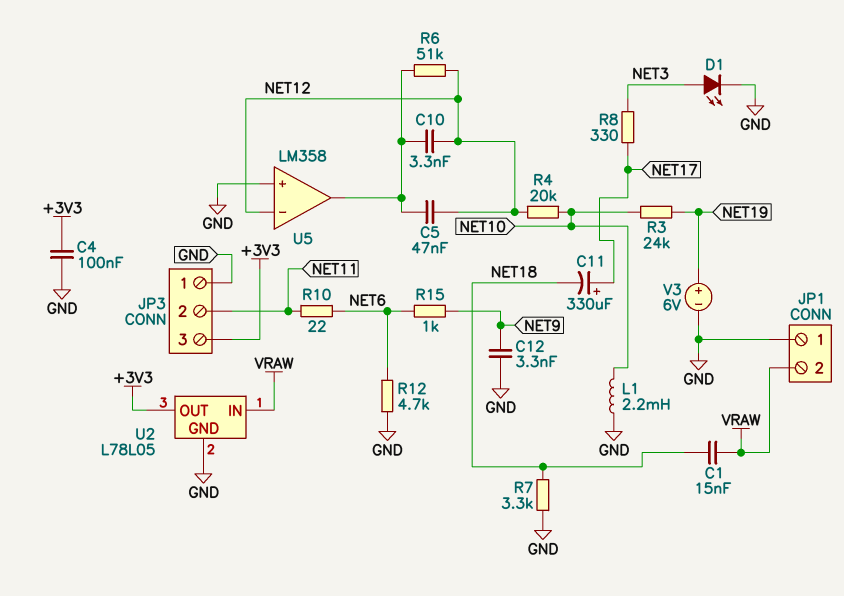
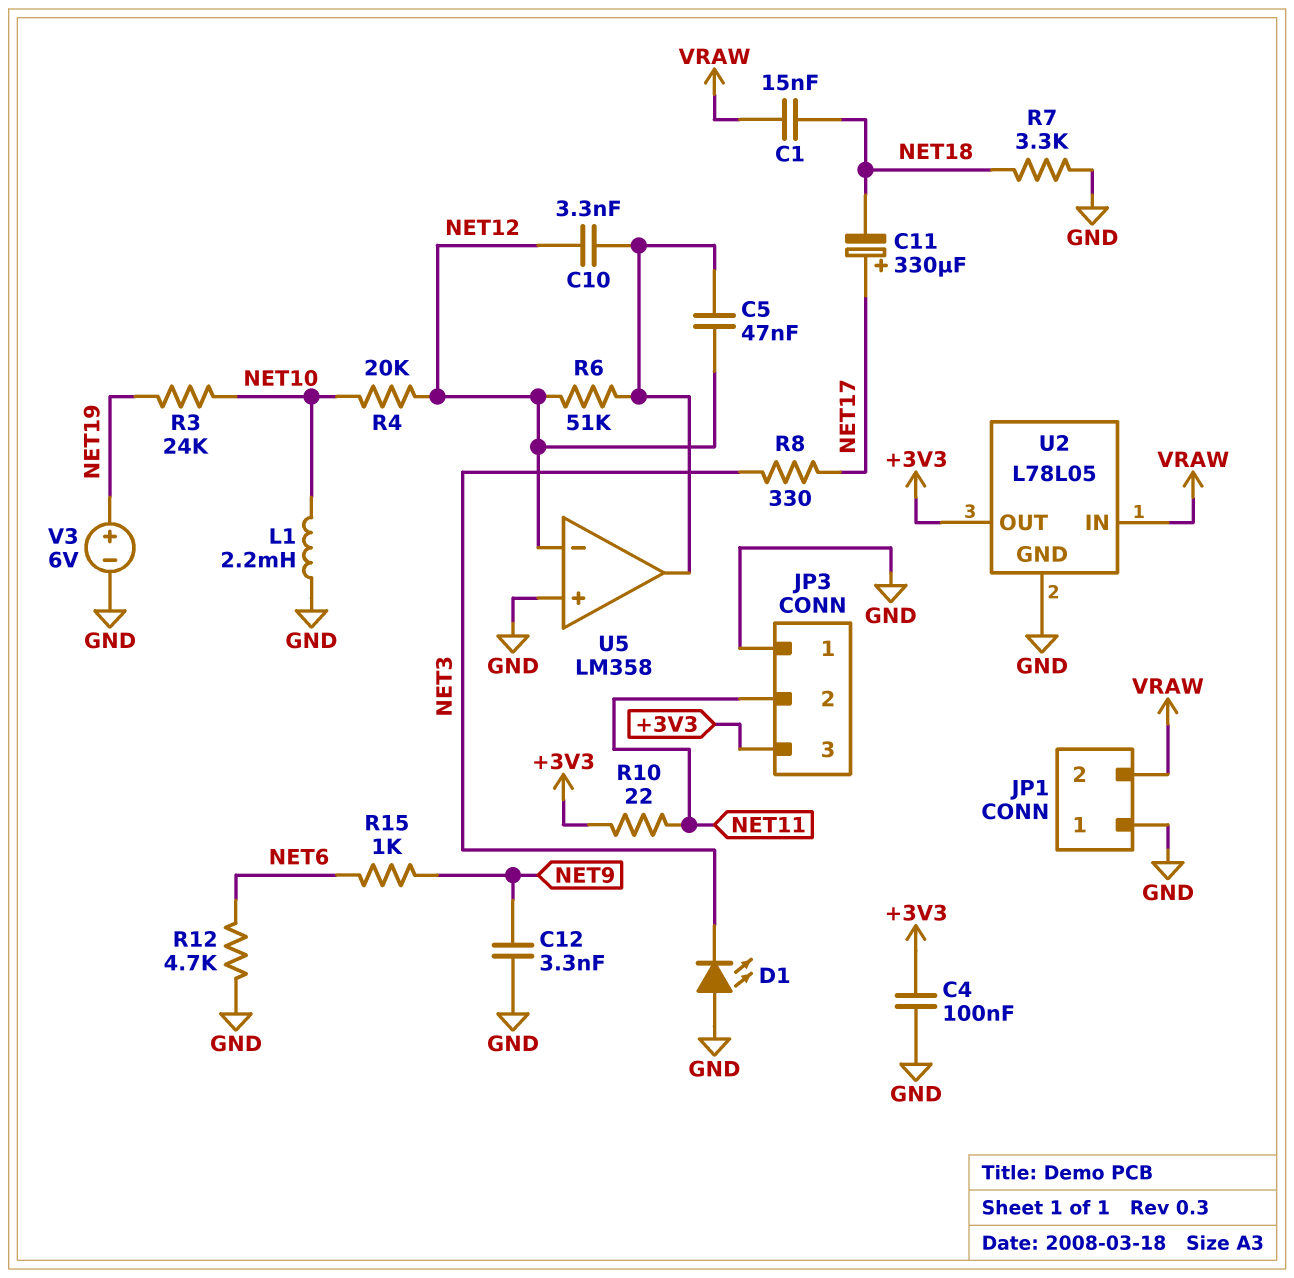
D1: LED (A NET3, K GND) -> LED (A GND, K NET3)
R10: 22 (NET6, NET11) -> 22 (+3V3, NET11)

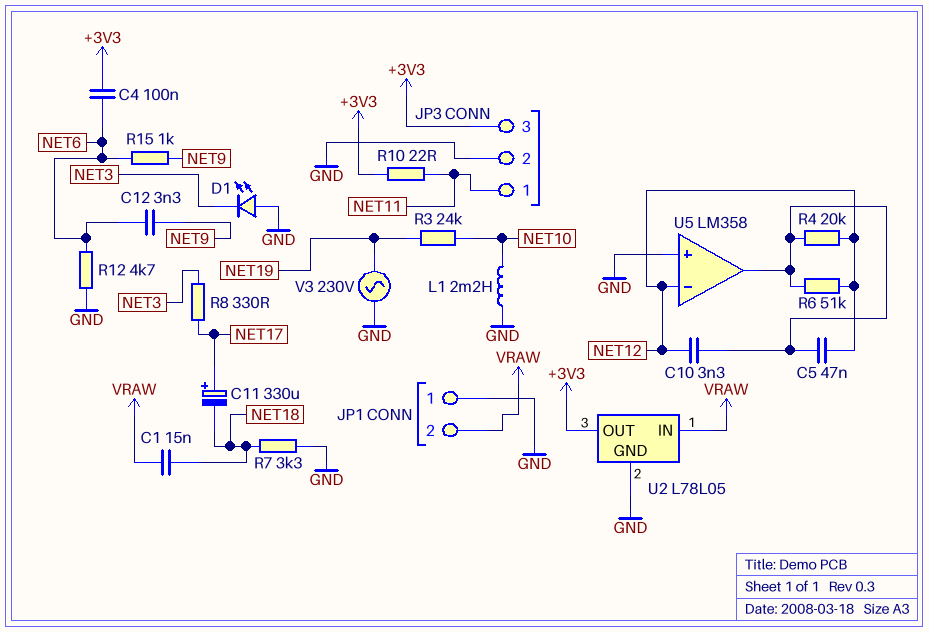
C4: 100nF (+3V3, GND) -> 100nF (+3V3, NET6)
C12: 3.3nF (GND, NET9) -> 3.3nF (NET6, NET9)
JP3 pin 1: GND -> NET11
JP3 pin 2: NET11 -> GND
R4: 20k (NET10, NET12) -> 20k (NET12, U5/out)
V3: 6V (plus NET19, minus GND) -> AC 230V (GND, NET19)

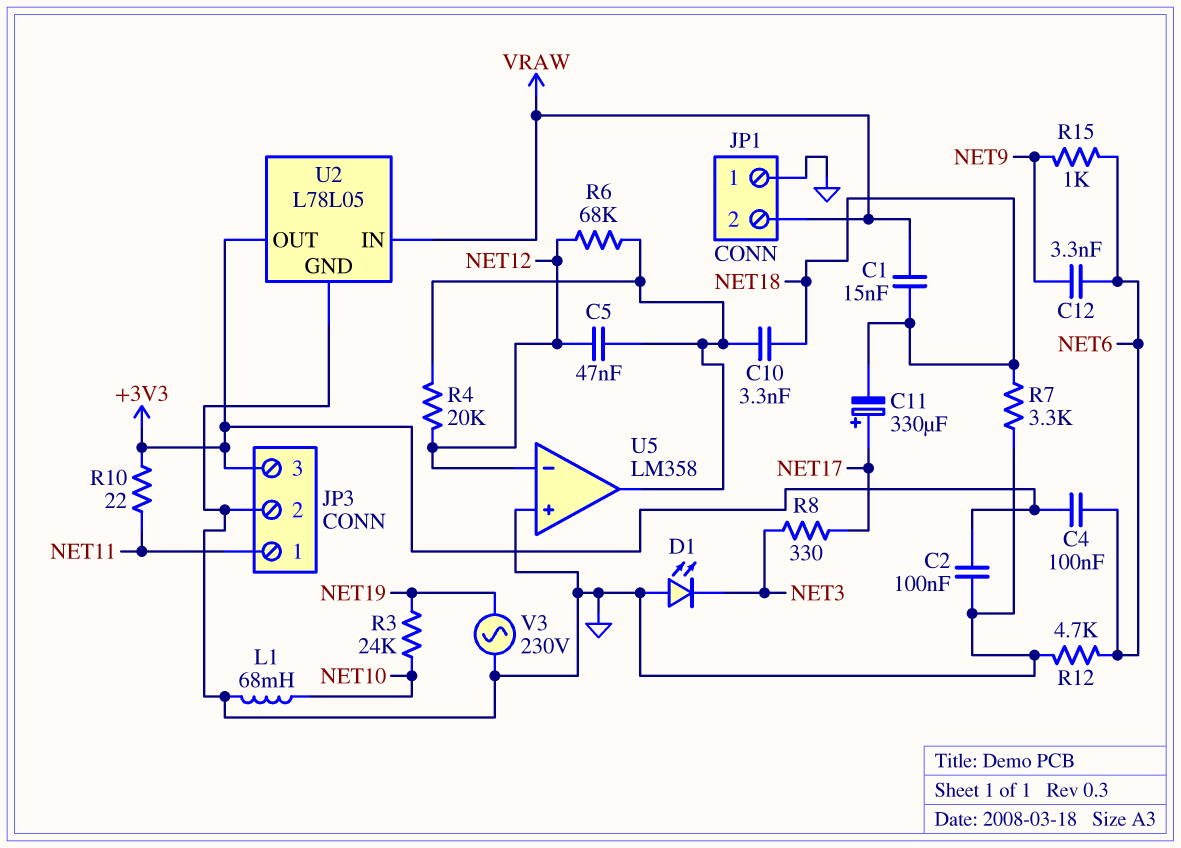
C2: none -> 100nF (+3V3, GND)
C10: 3.3nF (NET12, U5/out) -> 3.3nF (NET18, U5/out)
L1: 2.2mH (GND, NET10) -> 68mH (GND, NET10)
R6: 51k (NET12, U5/out) -> 68k (NET12, U5/out)

